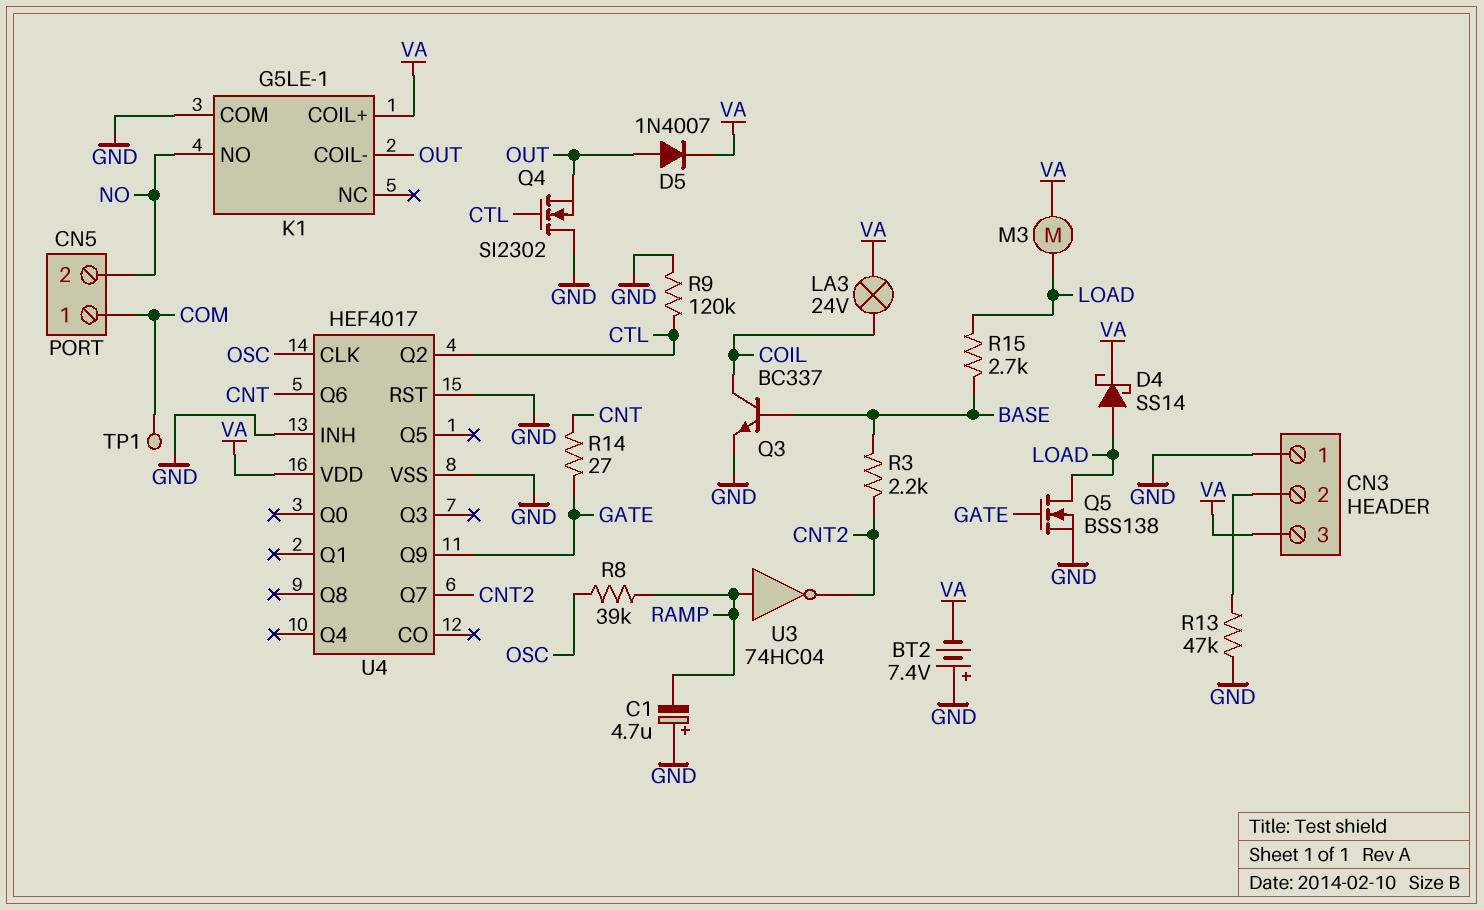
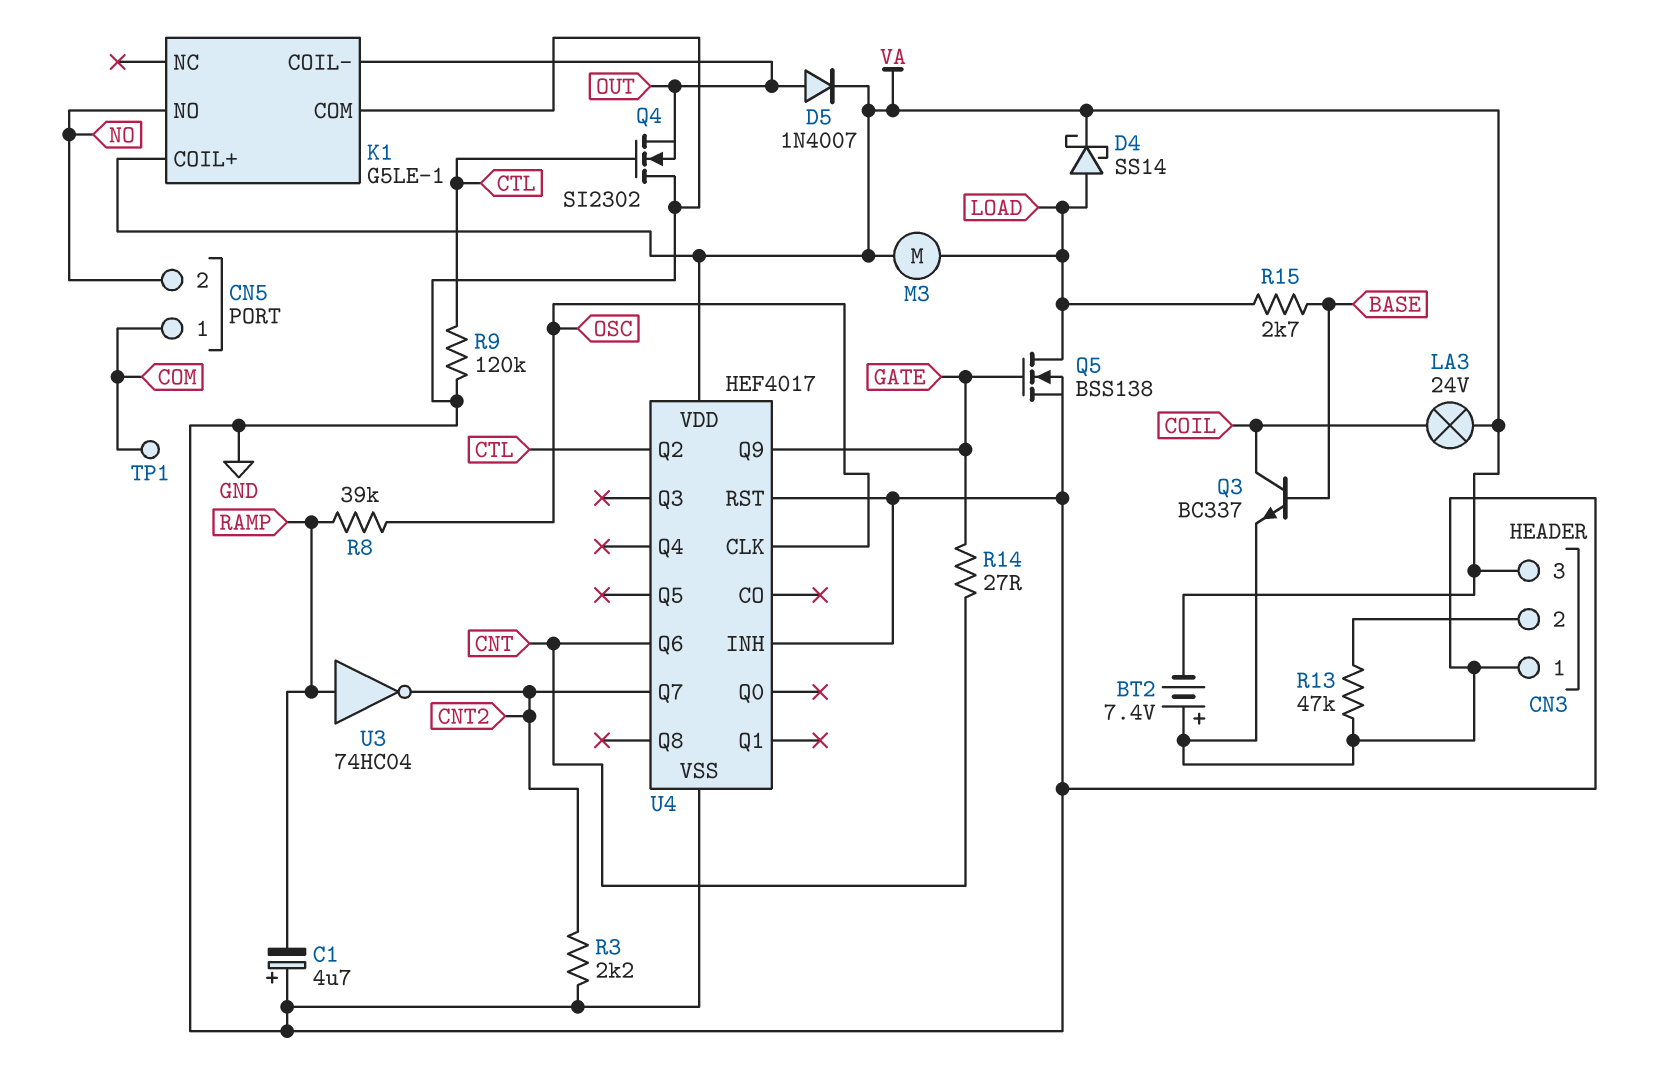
R3: 2.2k (BASE, CNT2) -> 2.2k (CNT2, GND)

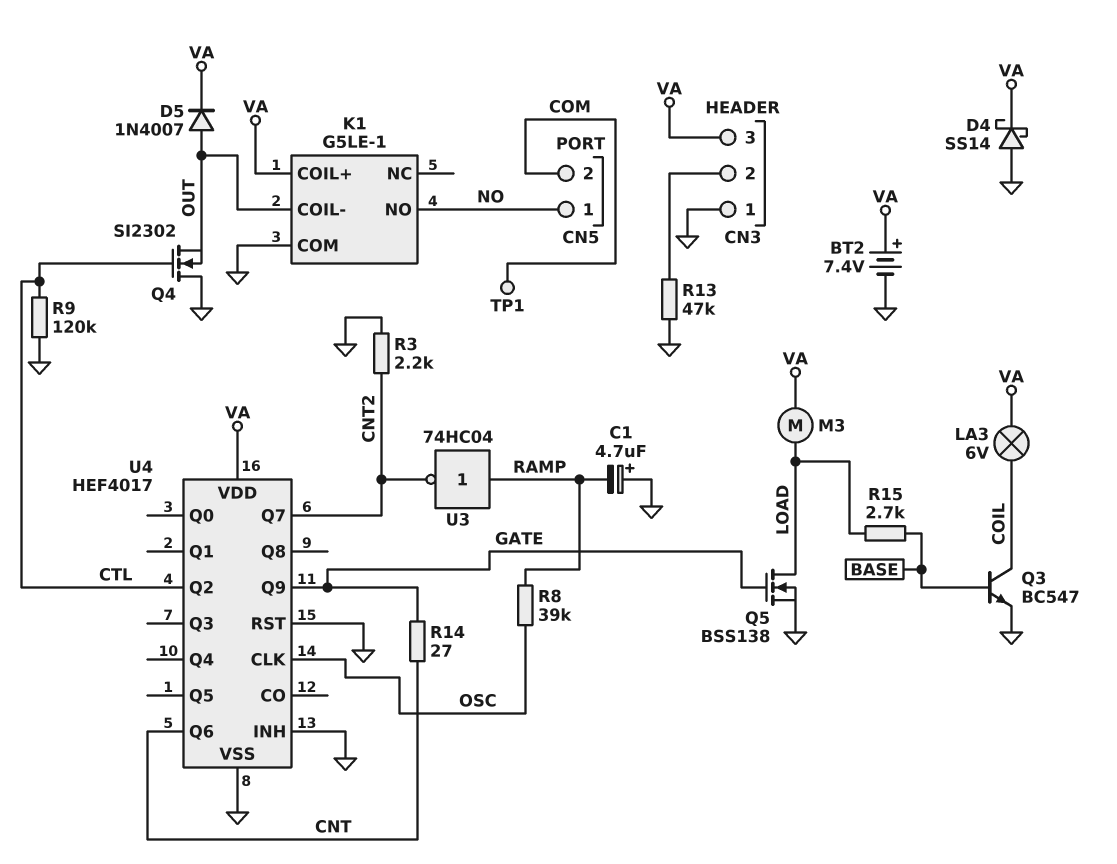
BT2: 7.4V (plus GND, minus VA) -> 7.4V (plus VA, minus GND)
CN5 pin 1: COM -> NO
CN5 pin 2: NO -> COM
D4: schottky SS14 (A LOAD, K VA) -> schottky SS14 (A GND, K VA)
LA3: lamp 24V (COIL, VA) -> lamp 6V (COIL, VA)
Q3: NPN BC337 (B BASE, C COIL, E GND) -> NPN BC547 (B BASE, C COIL, E GND)

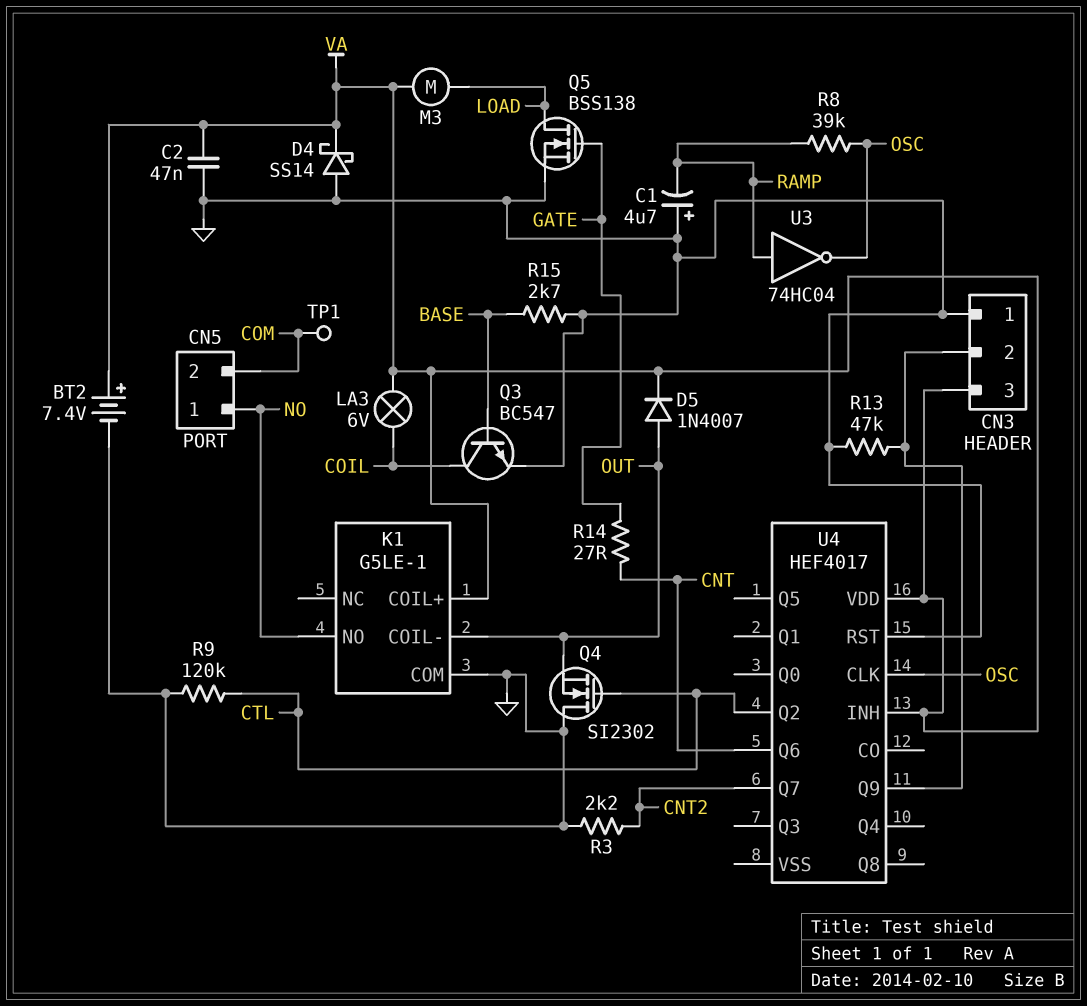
C2: none -> 47nF (GND, VA)
R15: 2.7k (BASE, LOAD) -> 2.7k (BASE, GND)
U3: NOT 74HC04 (in RAMP, out CNT2) -> NOT 74HC04 (in RAMP, out OSC)
U4 pin INH: GND -> VA
U4 pin Q9: GATE -> CN3/2
U4 pin VSS: GND -> none

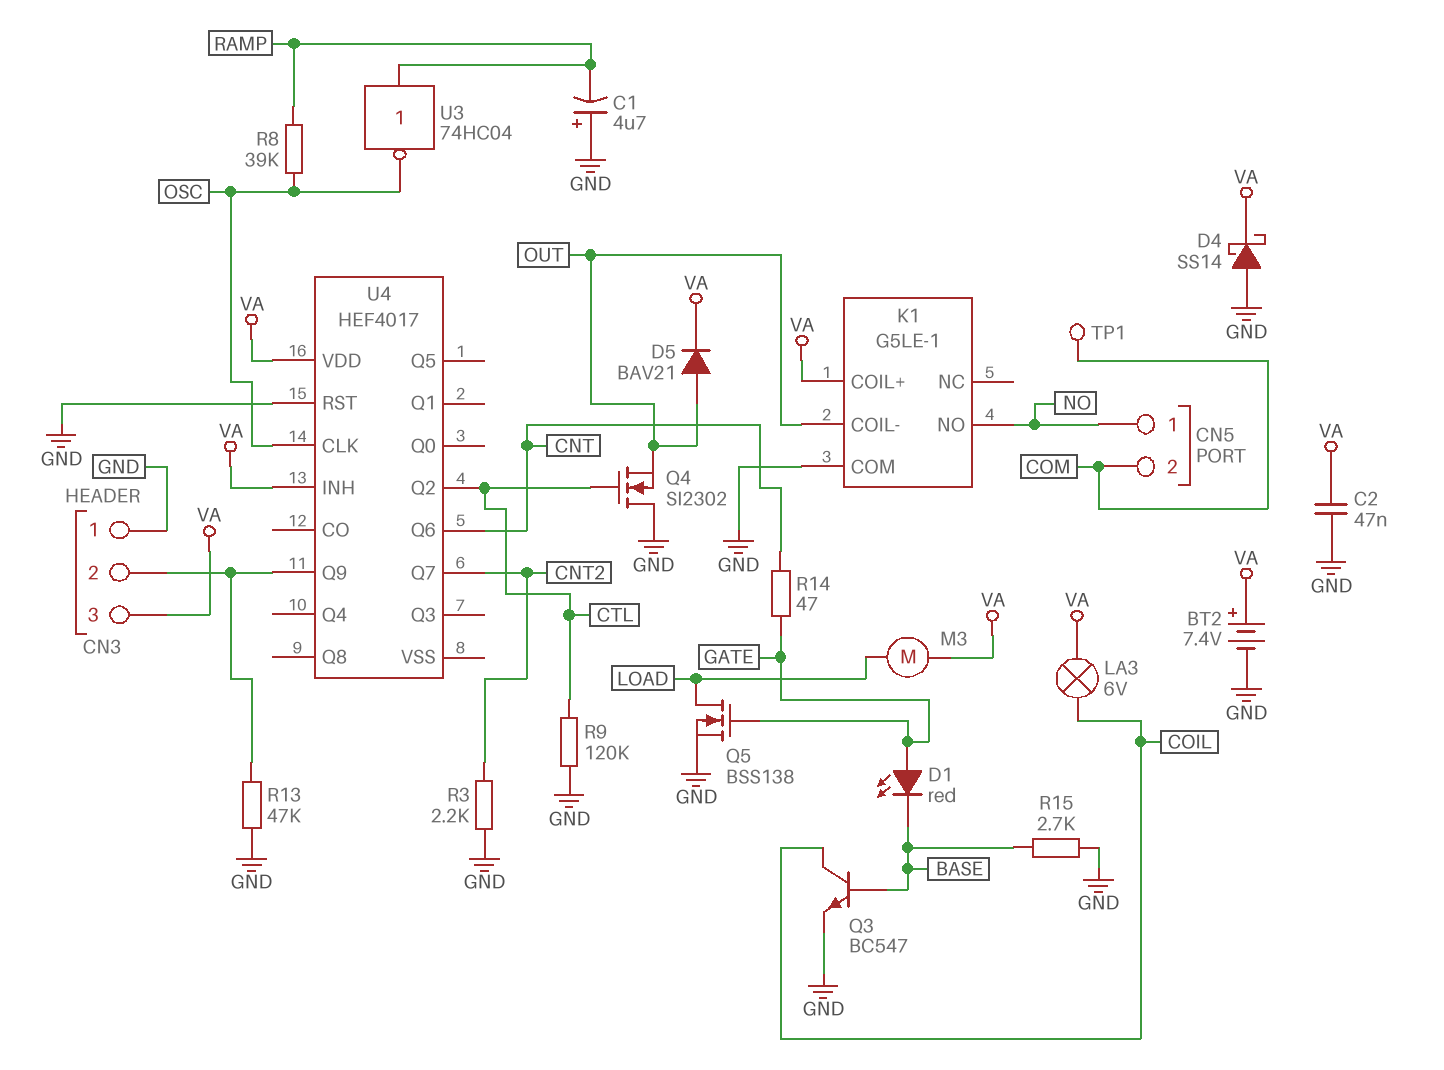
D1: none -> LED red (A GATE, K BASE)
D5: diode 1N4007 (A OUT, K VA) -> diode BAV21 (A OUT, K VA)
R14: 27 (CNT, GATE) -> 47 (CNT, GATE)

